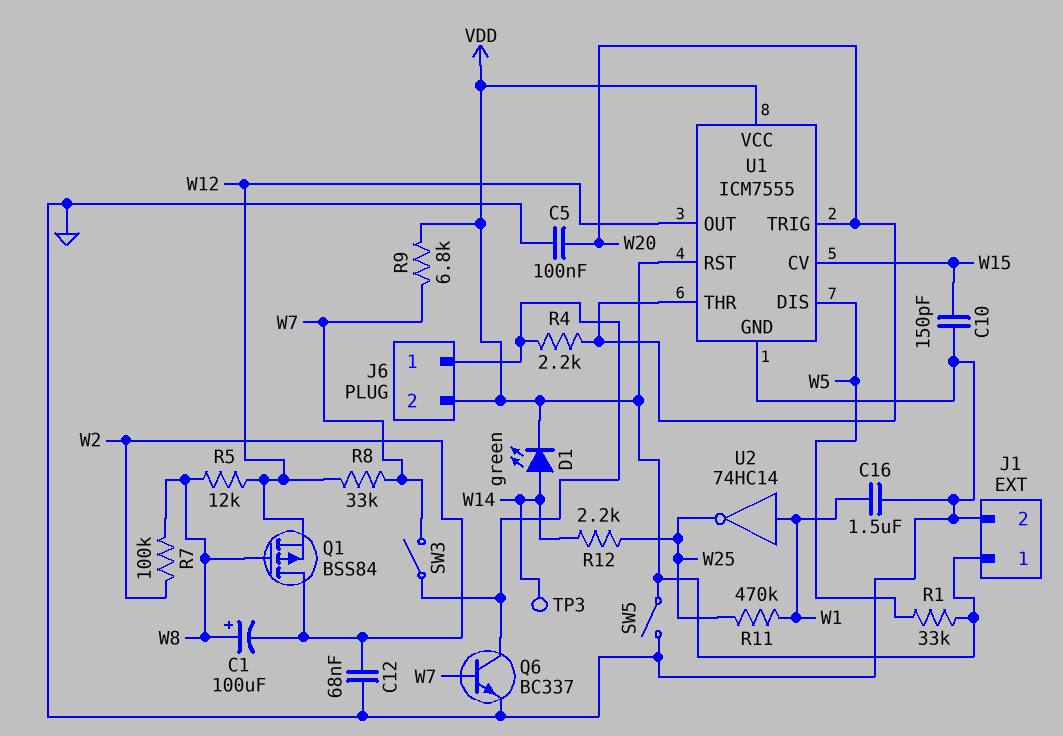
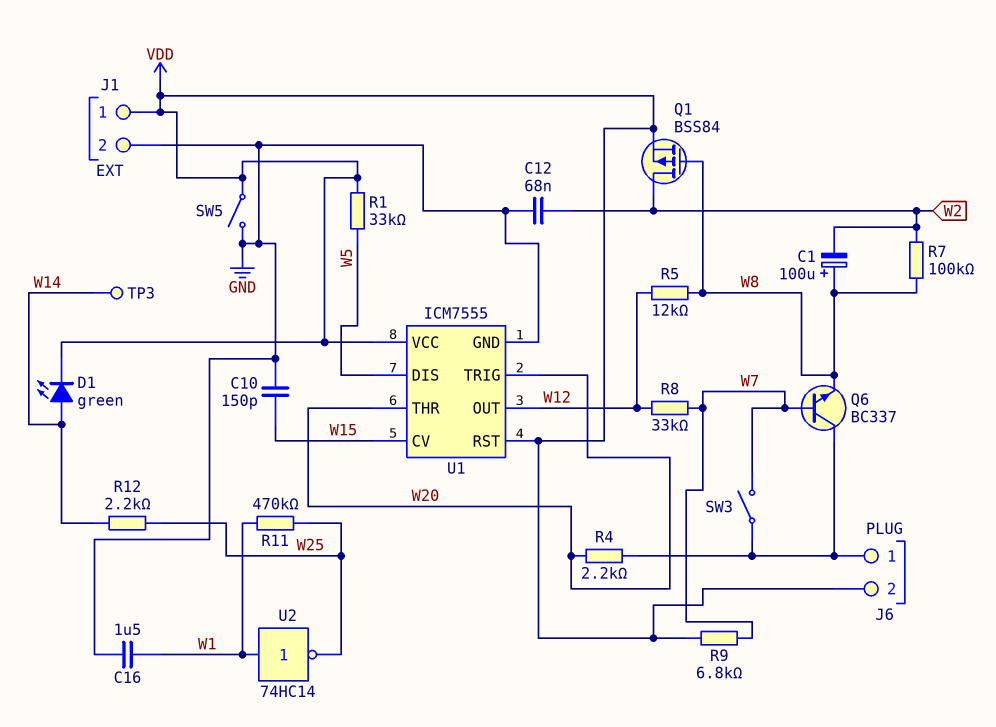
C5: 100nF (GND, W20) -> none
Q1: PMOS BSS84 (G W8, D W2, S W12) -> PMOS BSS84 (G W8, D W2, S VDD)
Q6: NPN BC337 (B W7, C J6/1, E GND) -> NPN BC337 (B W7, C J6/1, E W8)

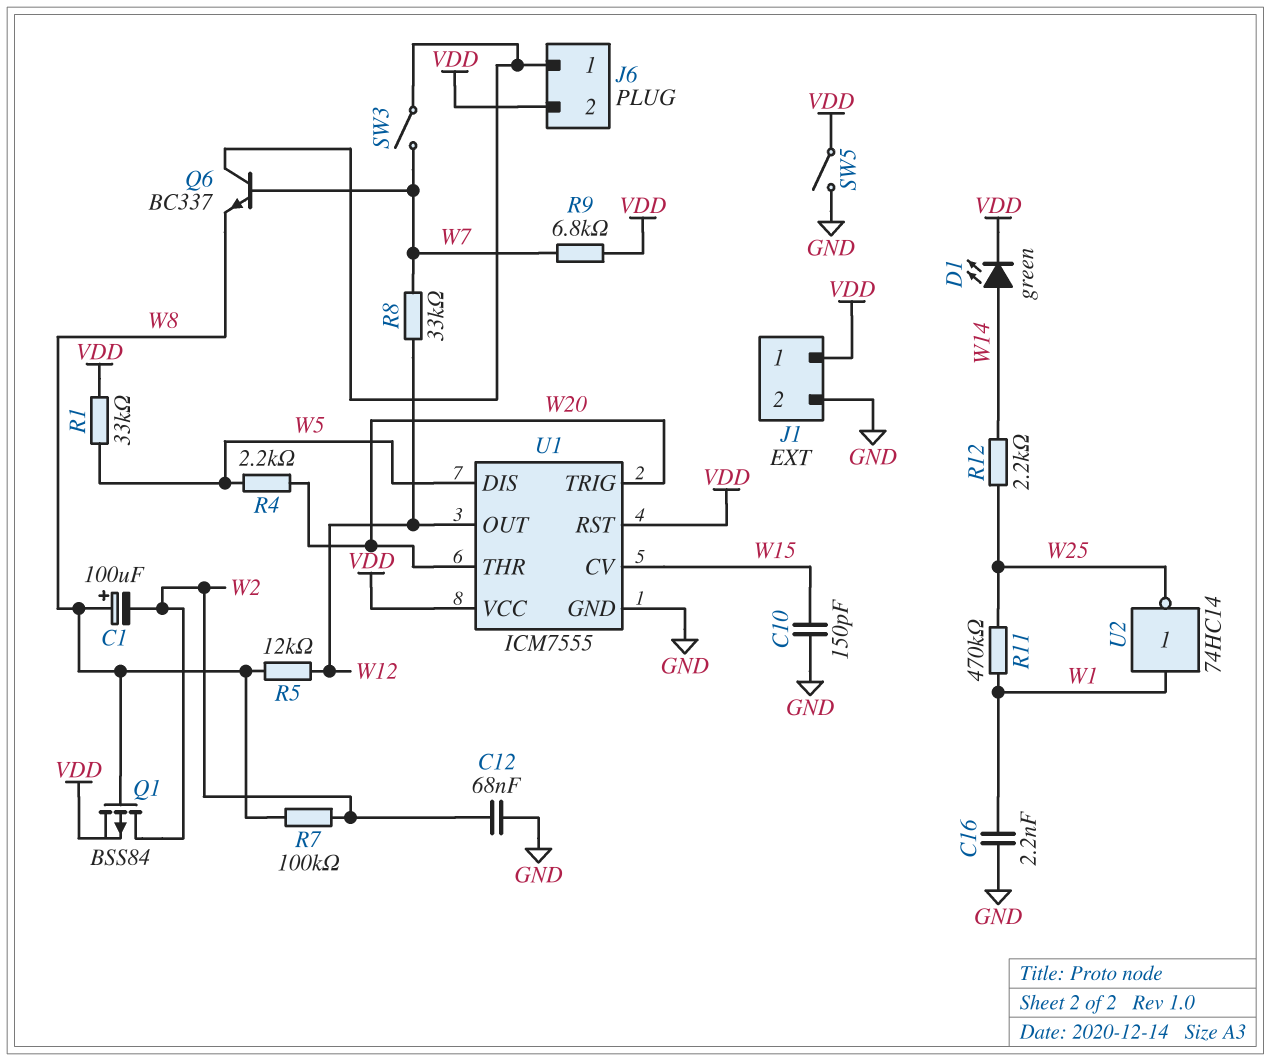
C16: 1.5uF (GND, W1) -> 2.2nF (GND, W1)
R4: 2.2k (J6/1, W20) -> 2.2k (W5, W20)
TP3: test point (W14) -> none

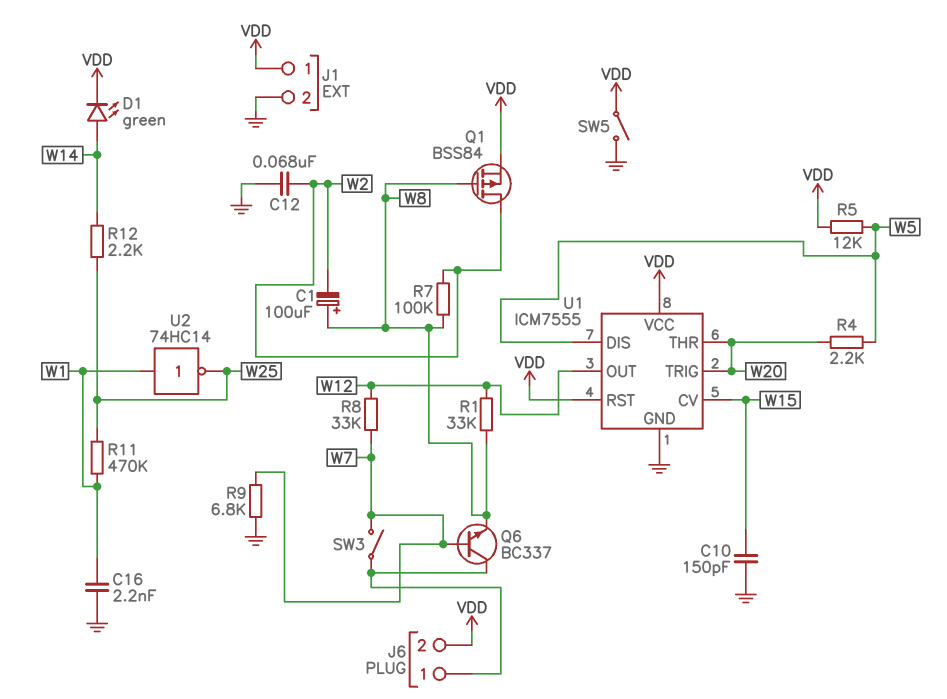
R1: 33k (VDD, W5) -> 33k (W8, W12)
R5: 12k (W8, W12) -> 12k (VDD, W5)
R9: 6.8k (VDD, W7) -> 6.8k (GND, W7)

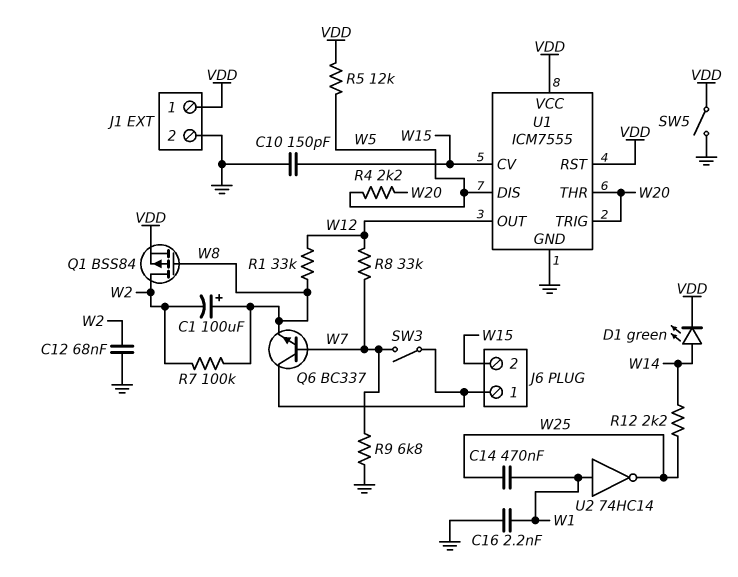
C14: none -> 470nF (W1, W25)
J6 pin 2: VDD -> W15
R11: 470k (W1, W25) -> none

